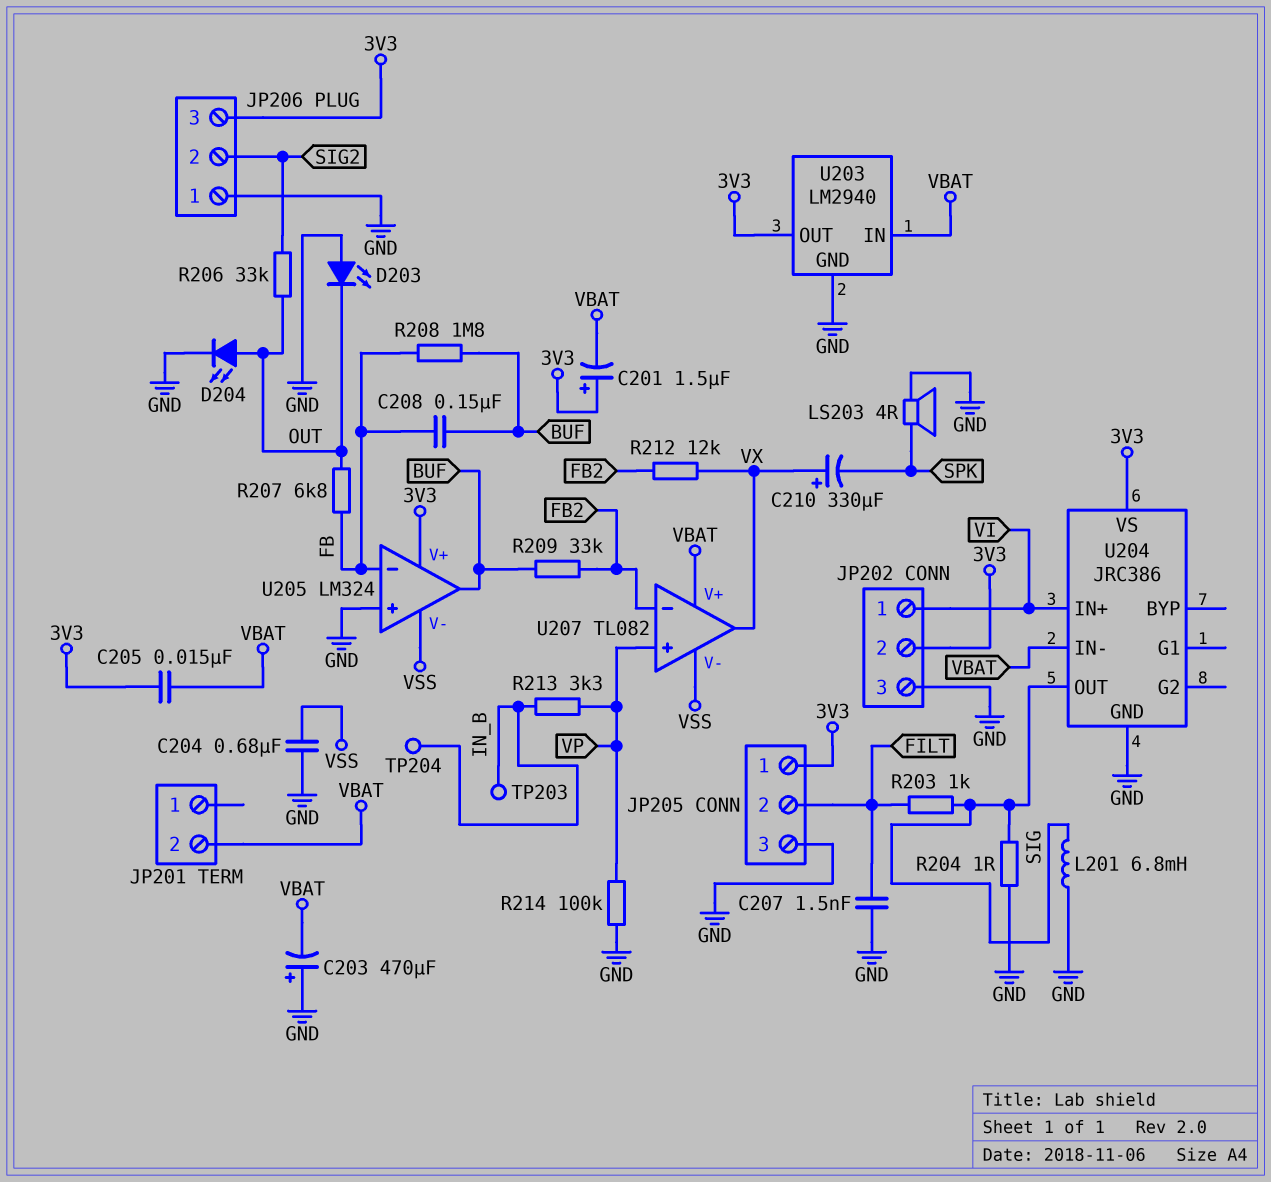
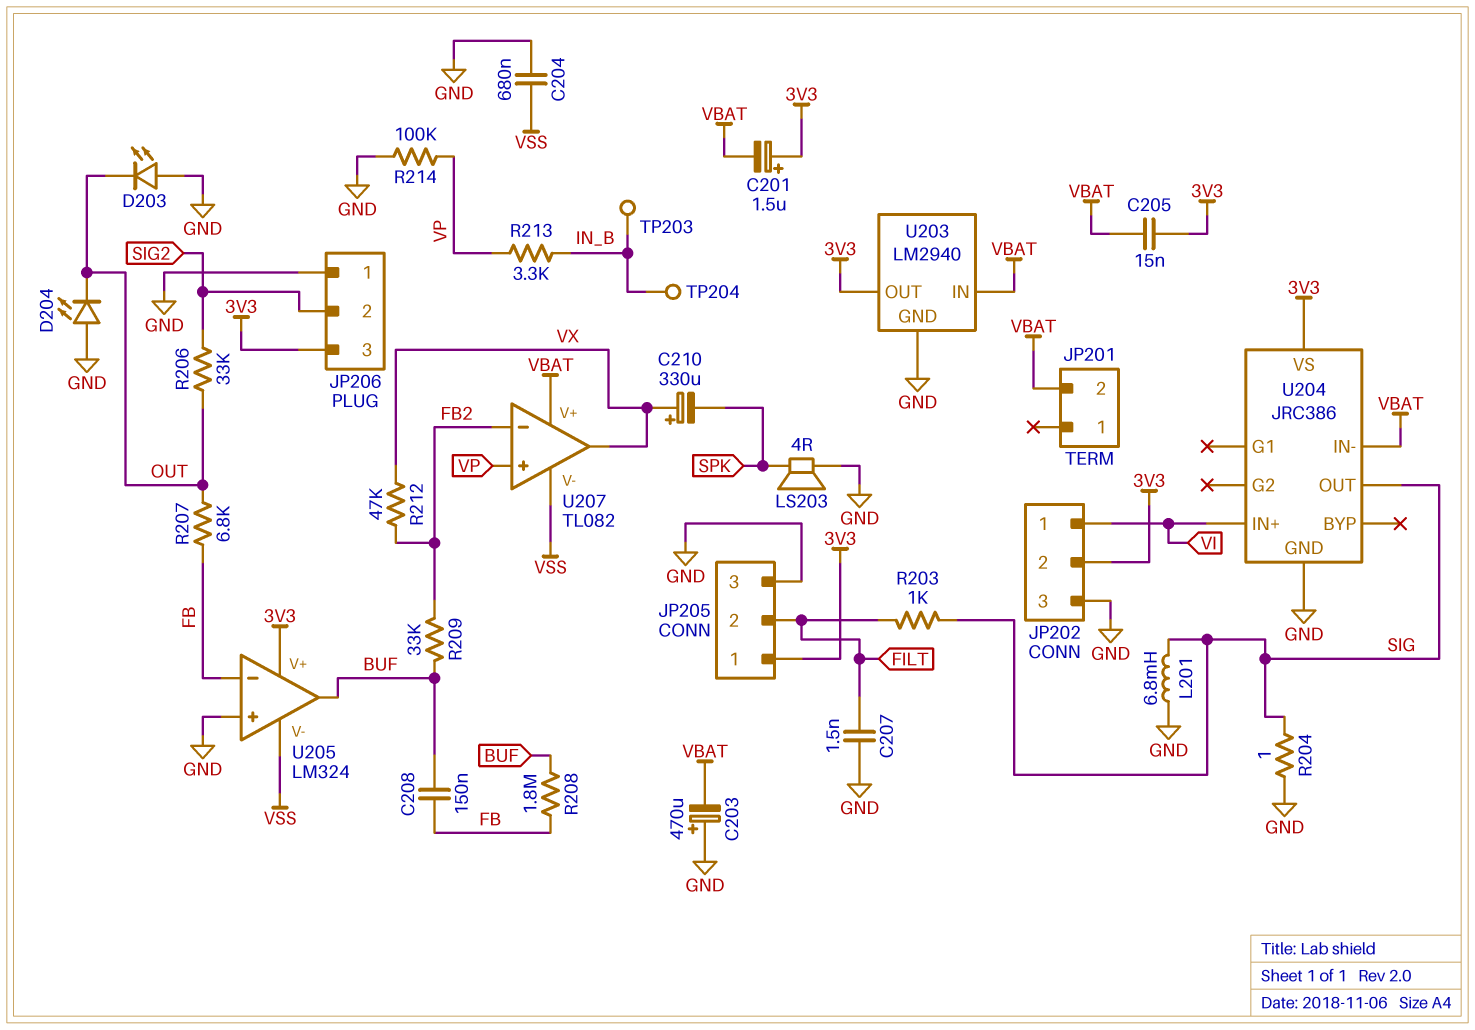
D204: LED (A OUT, K GND) -> LED (A GND, K OUT)
R212: 12k (FB2, VX) -> 47k (FB2, VX)

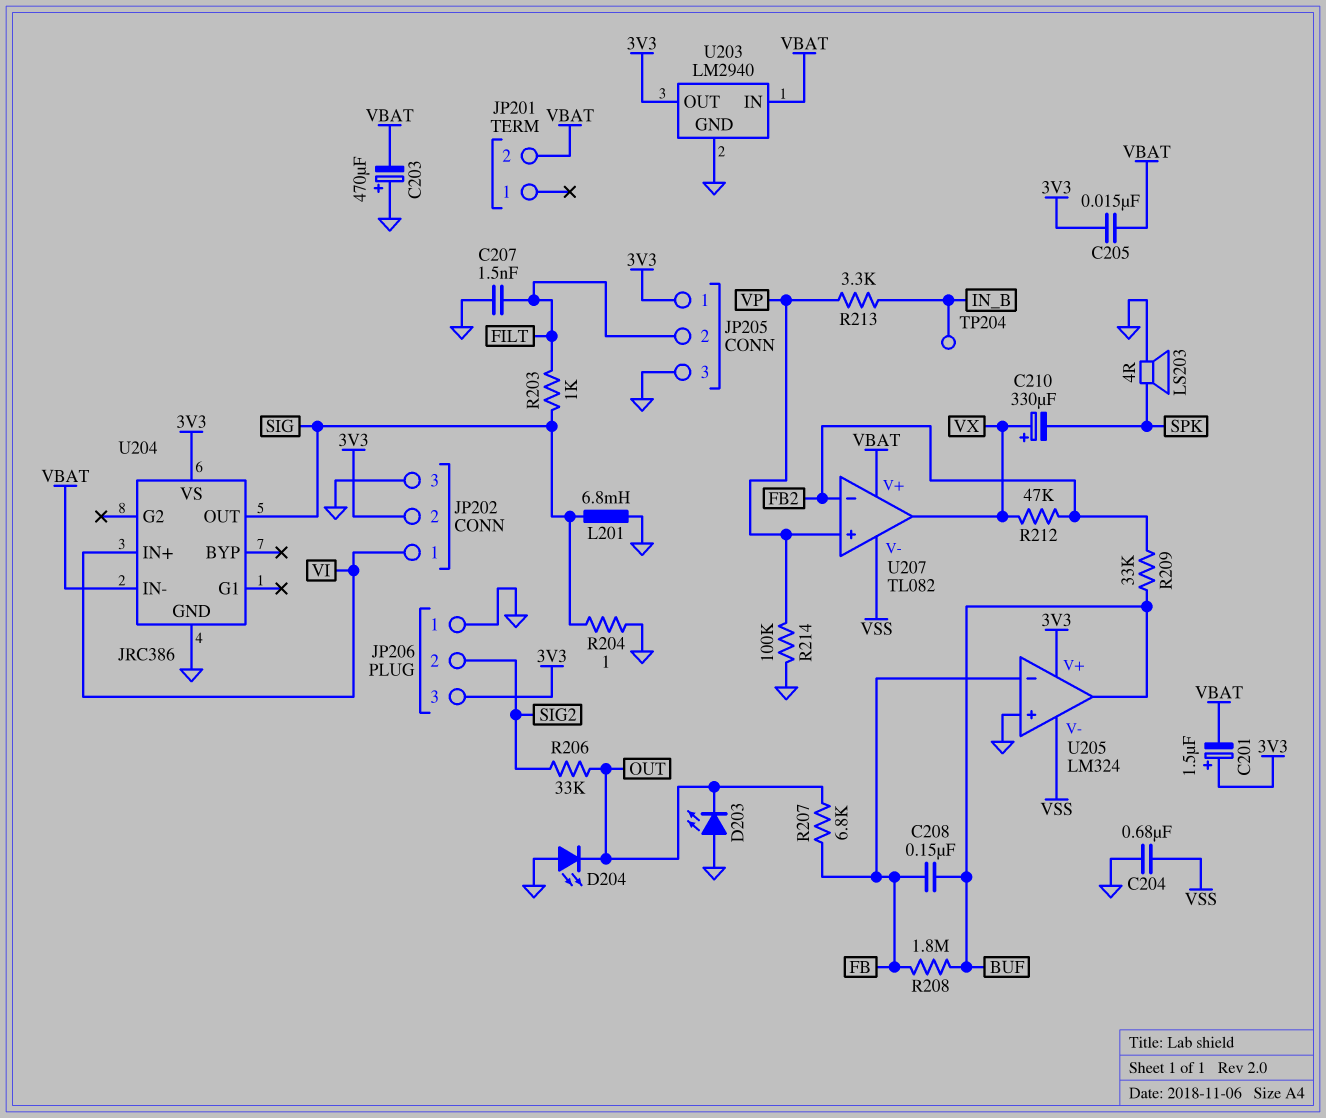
TP203: test point (IN_B) -> none

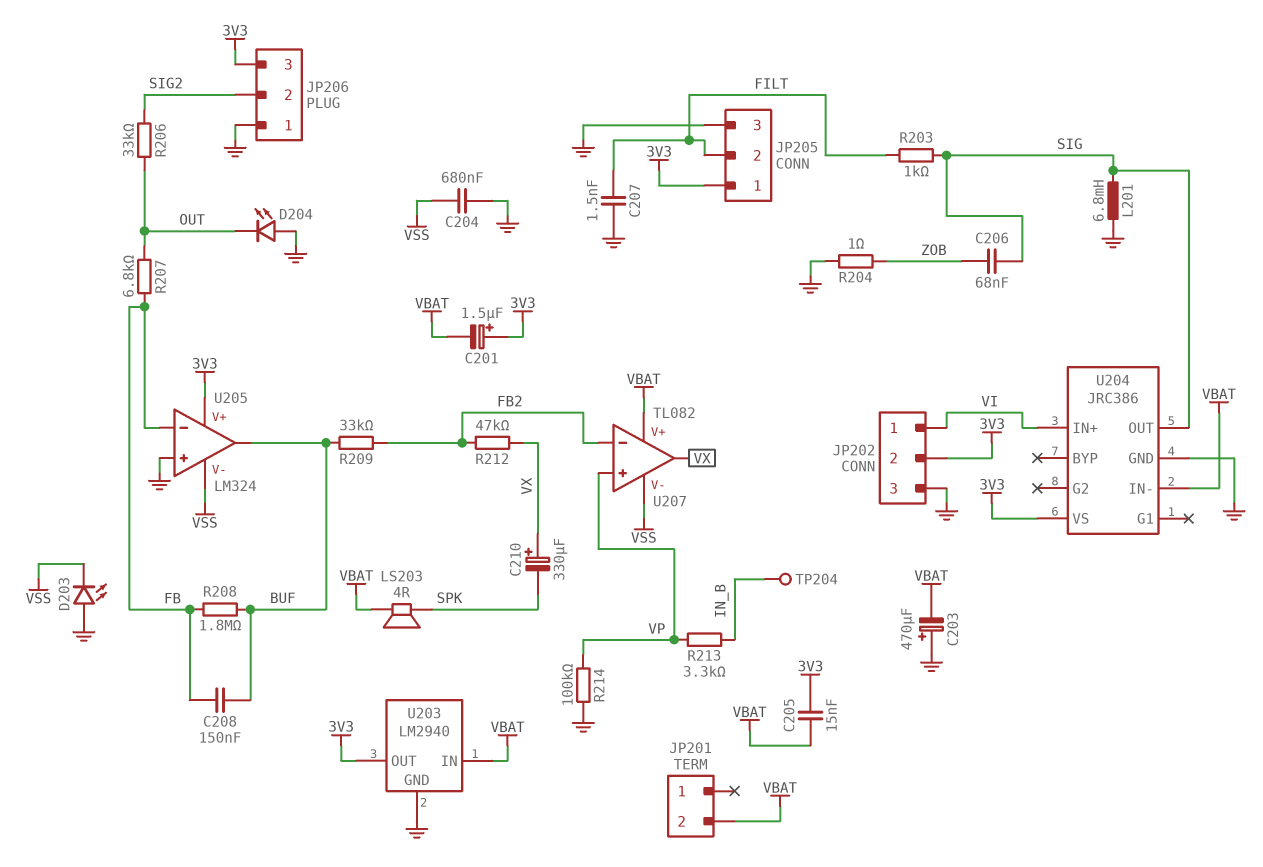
C206: none -> 68nF (SIG, ZOB)
D203: LED (A GND, K OUT) -> LED (A GND, K VSS)
LS203: speaker 4R (GND, SPK) -> speaker 4R (SPK, VBAT)
R204: 1 (GND, SIG) -> 1 (GND, ZOB)

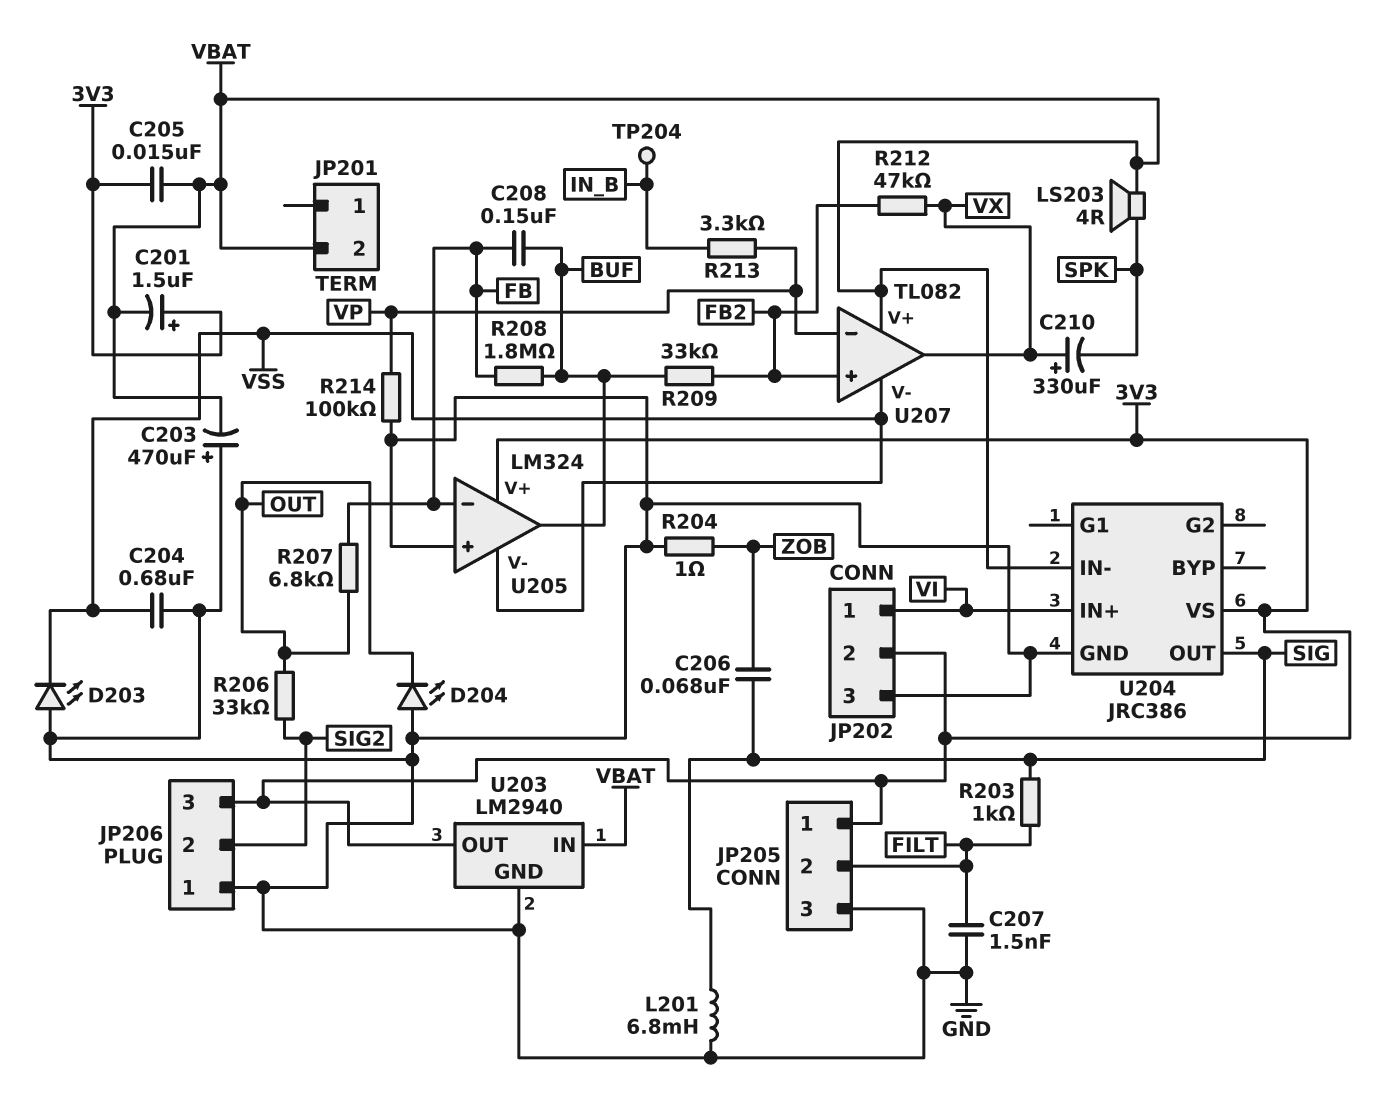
U207 pin in+: VP -> FB2
U207 pin in-: FB2 -> VP

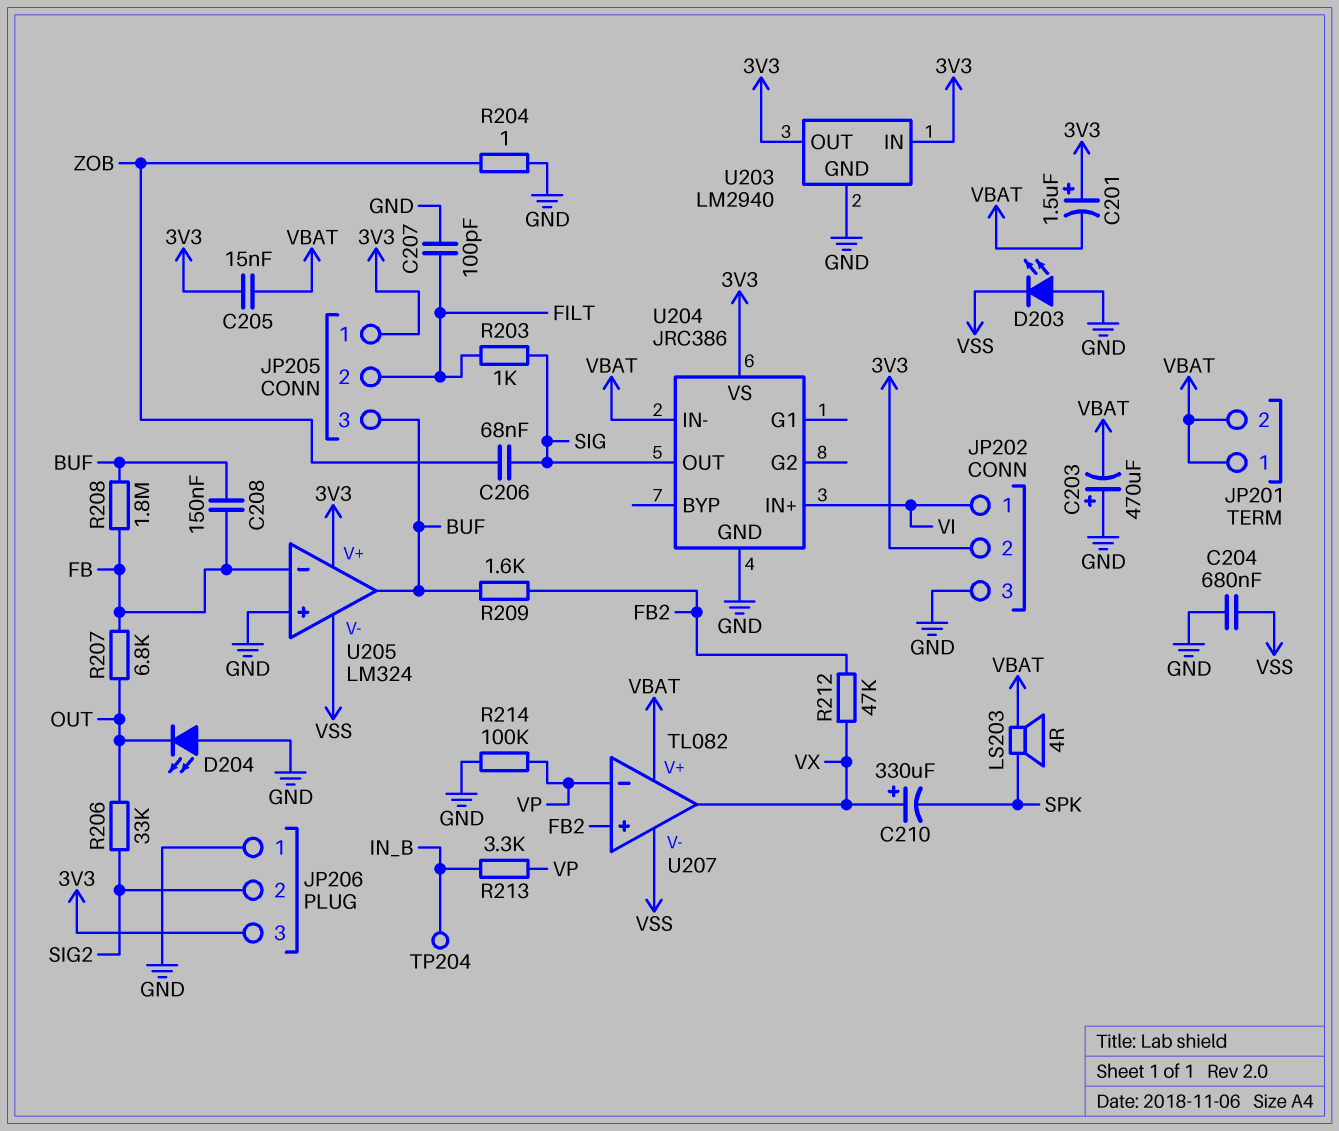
C207: 1.5nF (FILT, GND) -> 100pF (FILT, GND)
JP201 pin 1: none -> VBAT
JP205 pin 3: GND -> BUF
L201: 6.8mH (GND, SIG) -> none
R209: 33k (BUF, FB2) -> 1.6k (BUF, FB2)
U203 pin IN: VBAT -> 3V3

